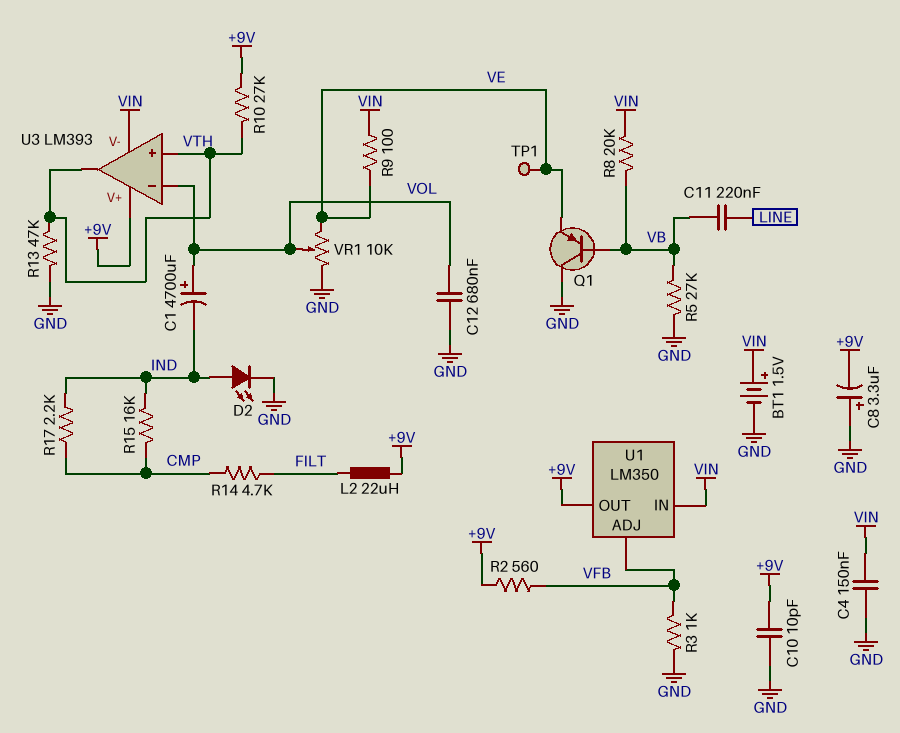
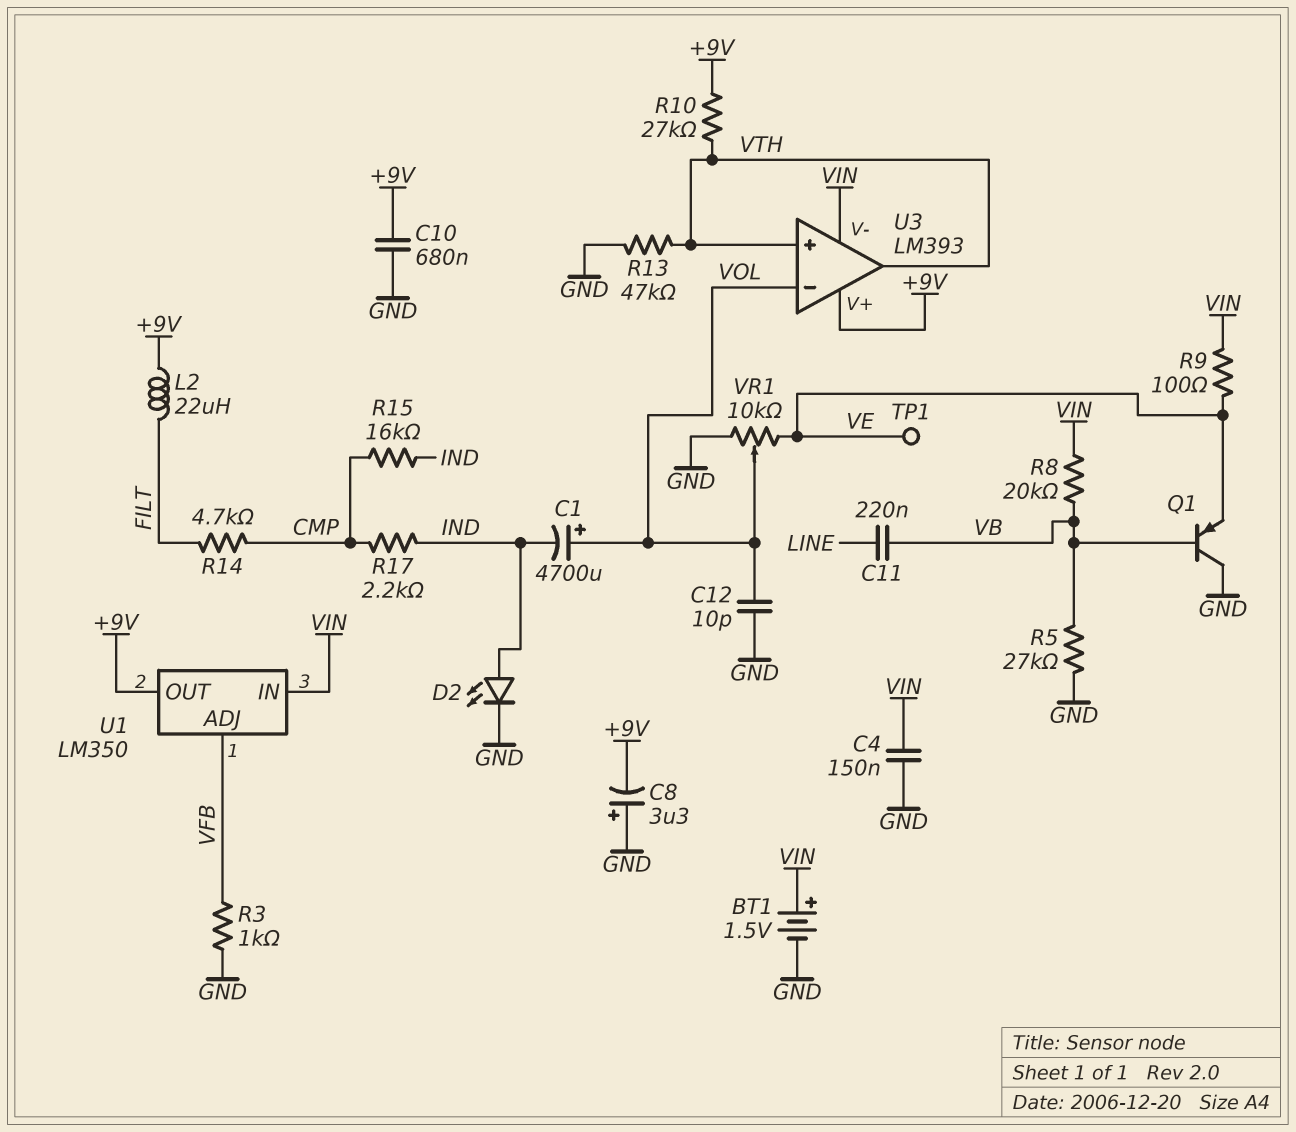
C10: 10pF (+9V, GND) -> 680nF (+9V, GND)
C12: 680nF (GND, VOL) -> 10pF (GND, VOL)
R2: 560 (+9V, VFB) -> none

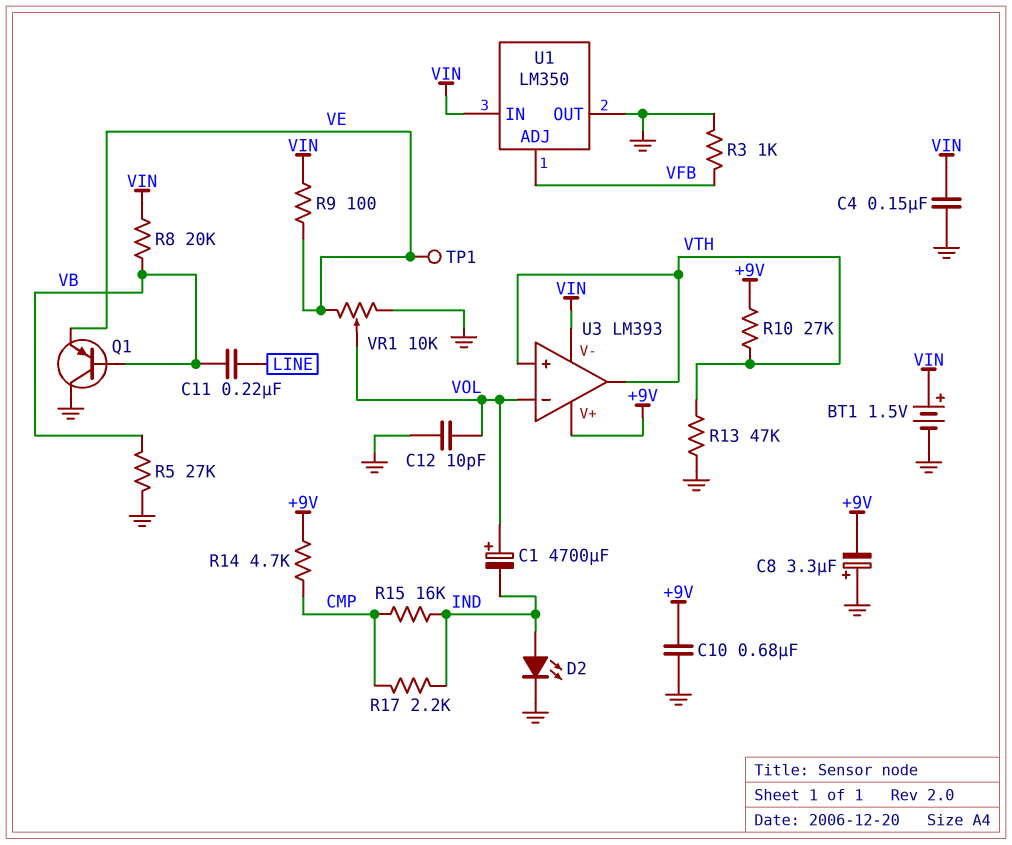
L2: 22uH (+9V, FILT) -> none
R14: 4.7k (CMP, FILT) -> 4.7k (+9V, CMP)
U1 pin OUT: +9V -> GND

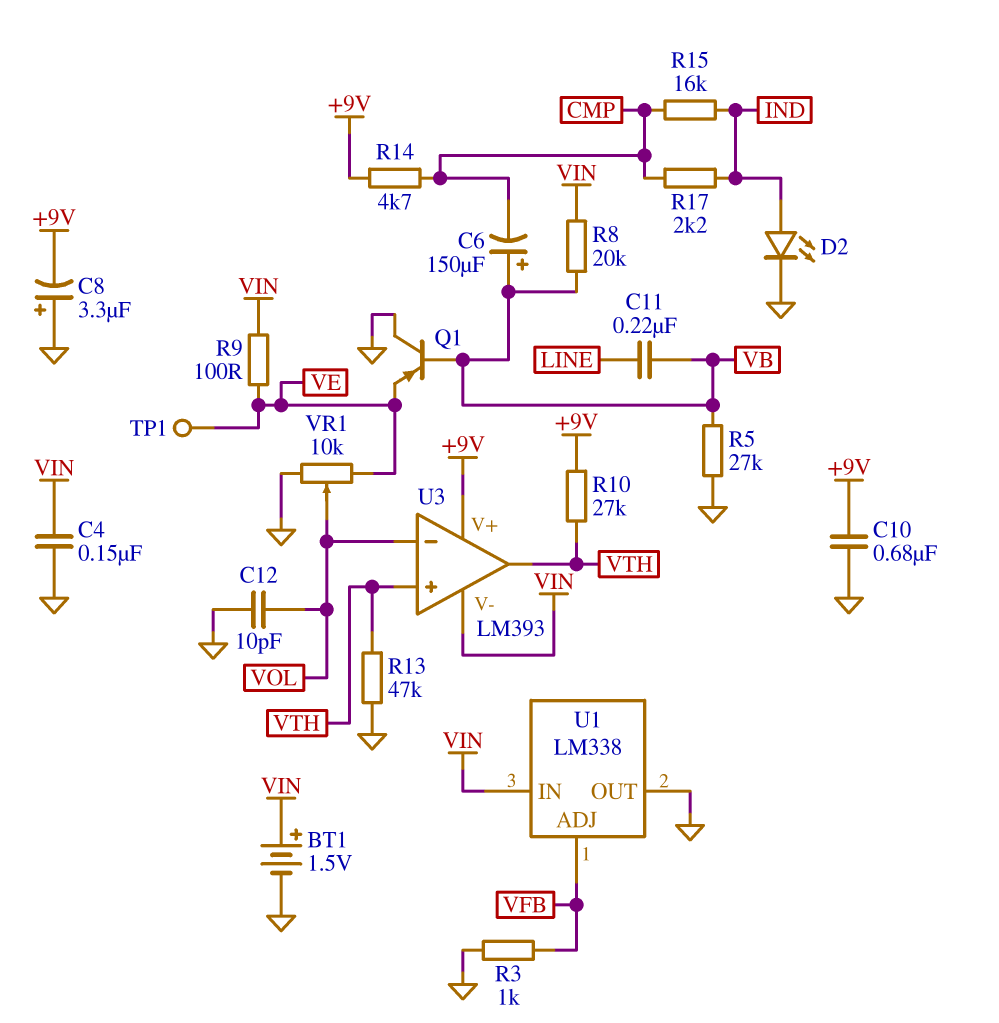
C1: 4700uF (plus VOL, minus IND) -> none
C6: none -> 150uF (plus VB, minus CMP)
U1: LM350 -> LM338

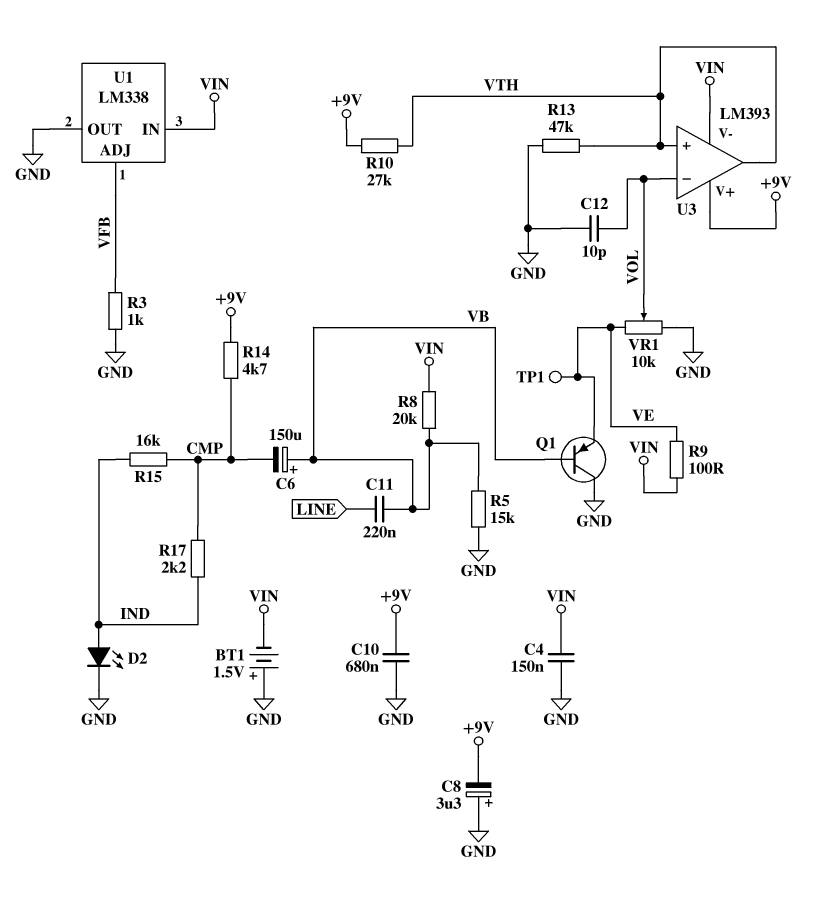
BT1: 1.5V (plus VIN, minus GND) -> 1.5V (plus GND, minus VIN)
R5: 27k (GND, VB) -> 15k (GND, VB)

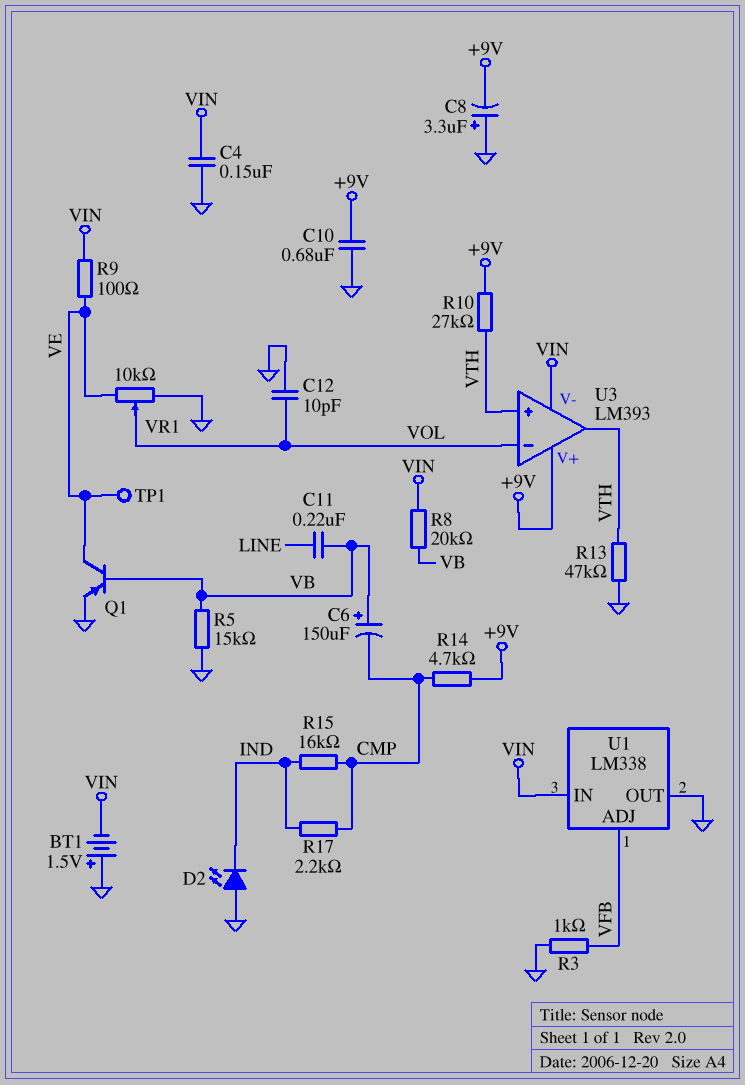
D2: LED (A IND, K GND) -> LED (A GND, K IND)
Q1: PNP (B VB, C GND, E VE) -> PNP (B VB, C VE, E GND)

